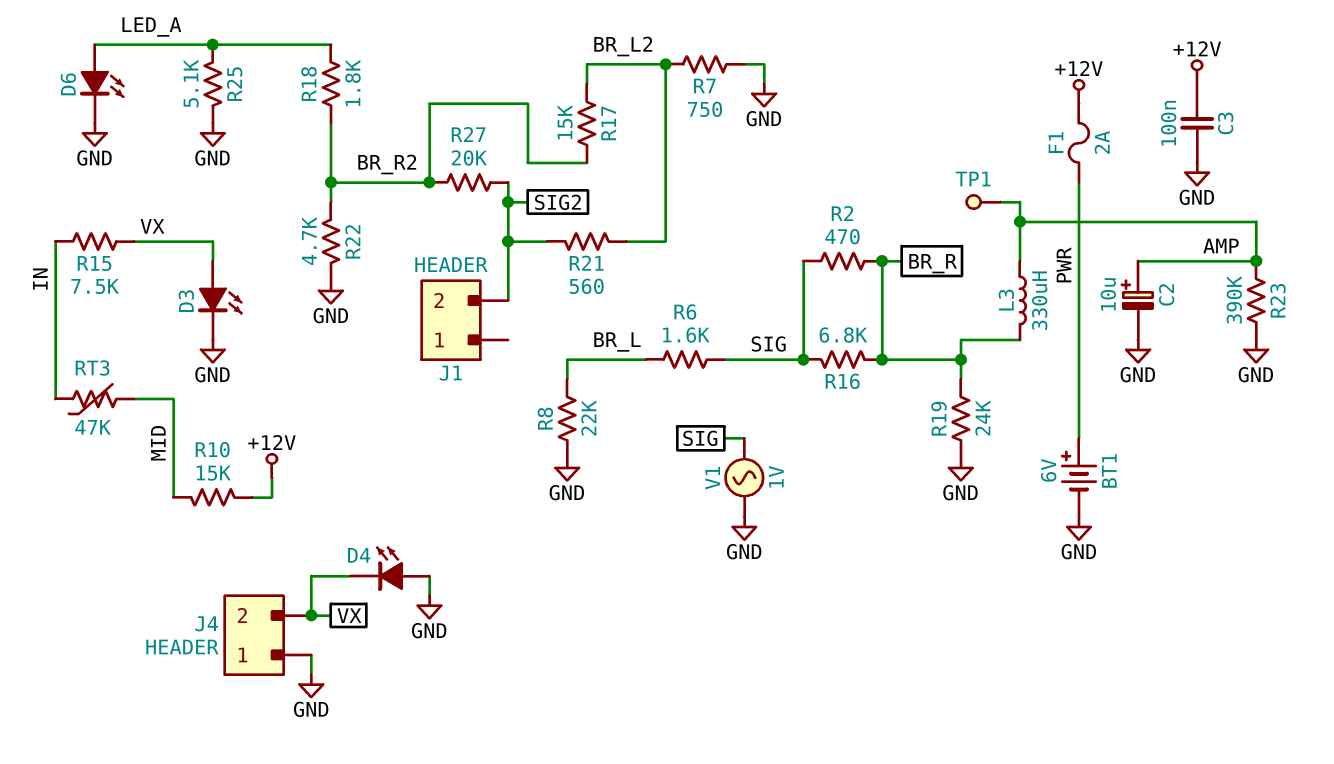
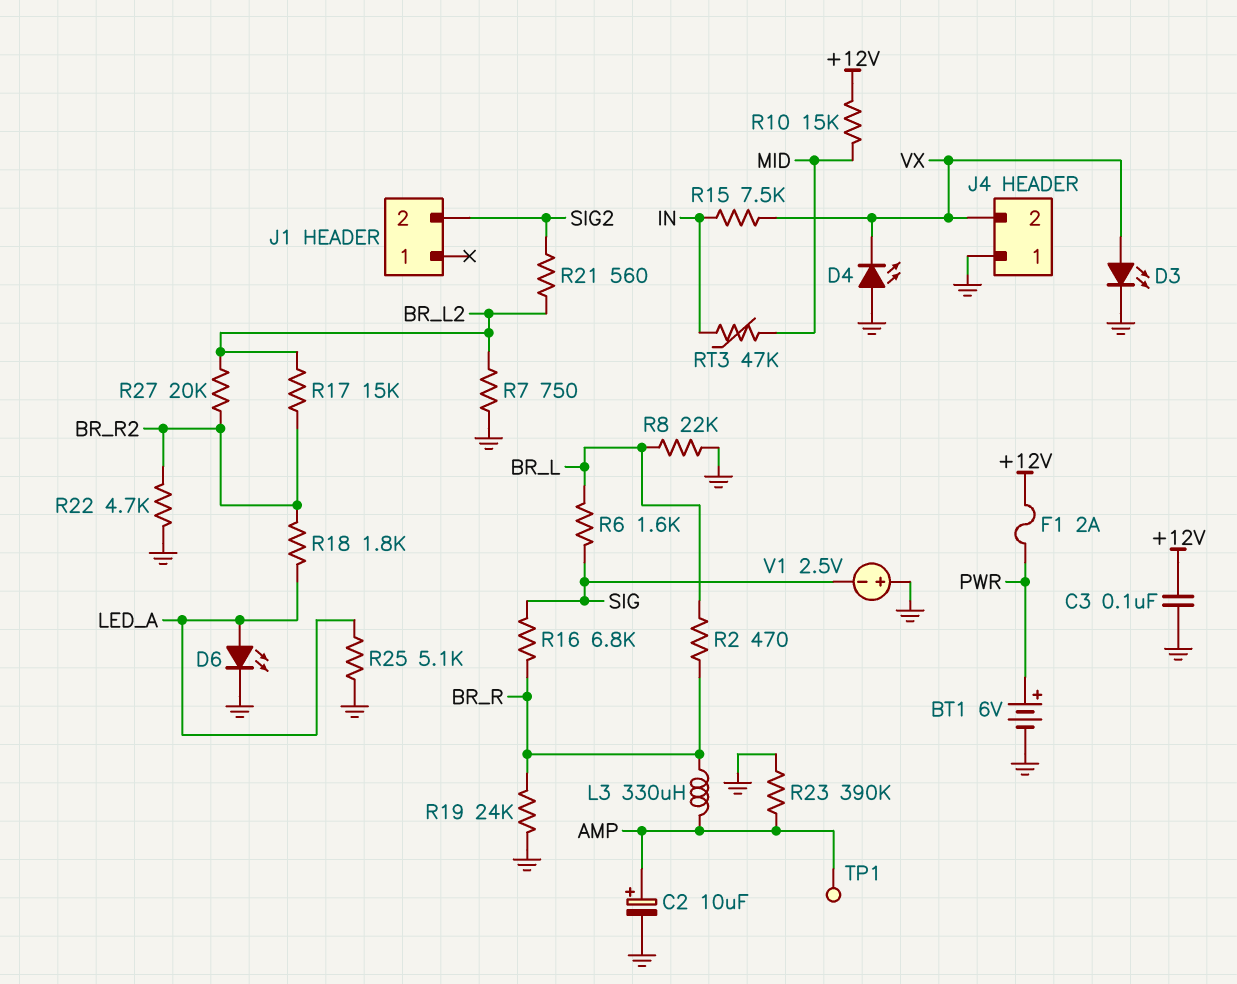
R2: 470 (BR_R, SIG) -> 470 (BR_L, BR_R)
R27: 20k (BR_R2, SIG2) -> 20k (BR_L2, BR_R2)
V1: AC 1V (GND, SIG) -> 2.5V (plus GND, minus SIG)

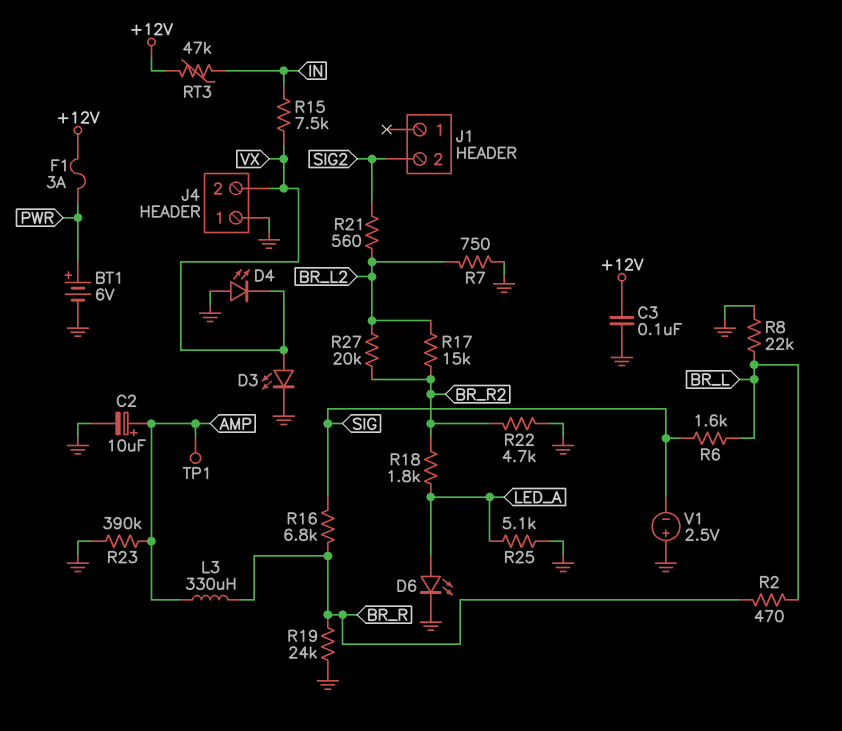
F1: 2A (+12V, PWR) -> 3A (+12V, PWR)
R10: 15k (+12V, MID) -> none
RT3: 47k (IN, MID) -> 47k (+12V, IN)

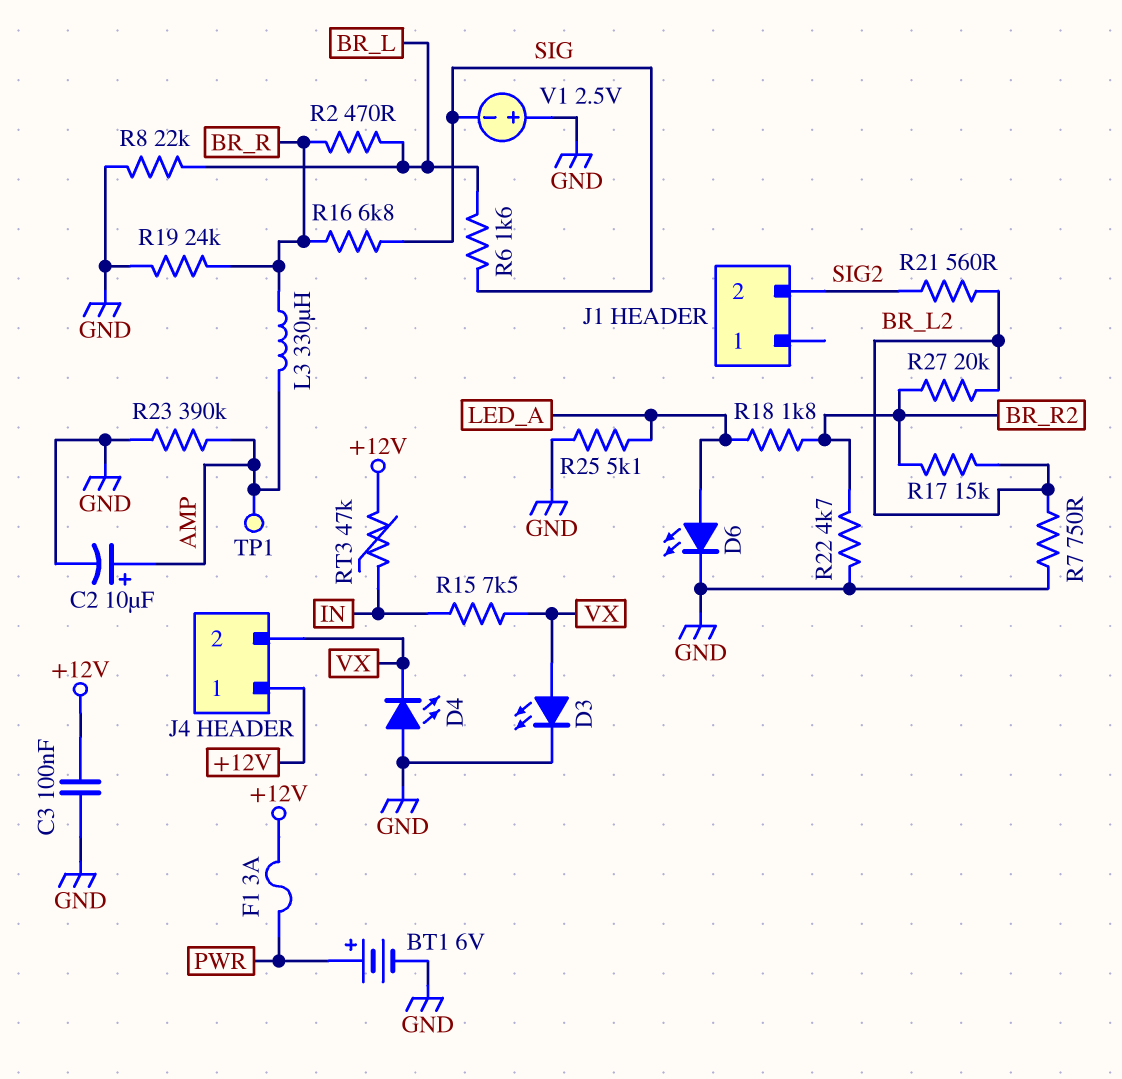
J4 pin 1: GND -> +12V

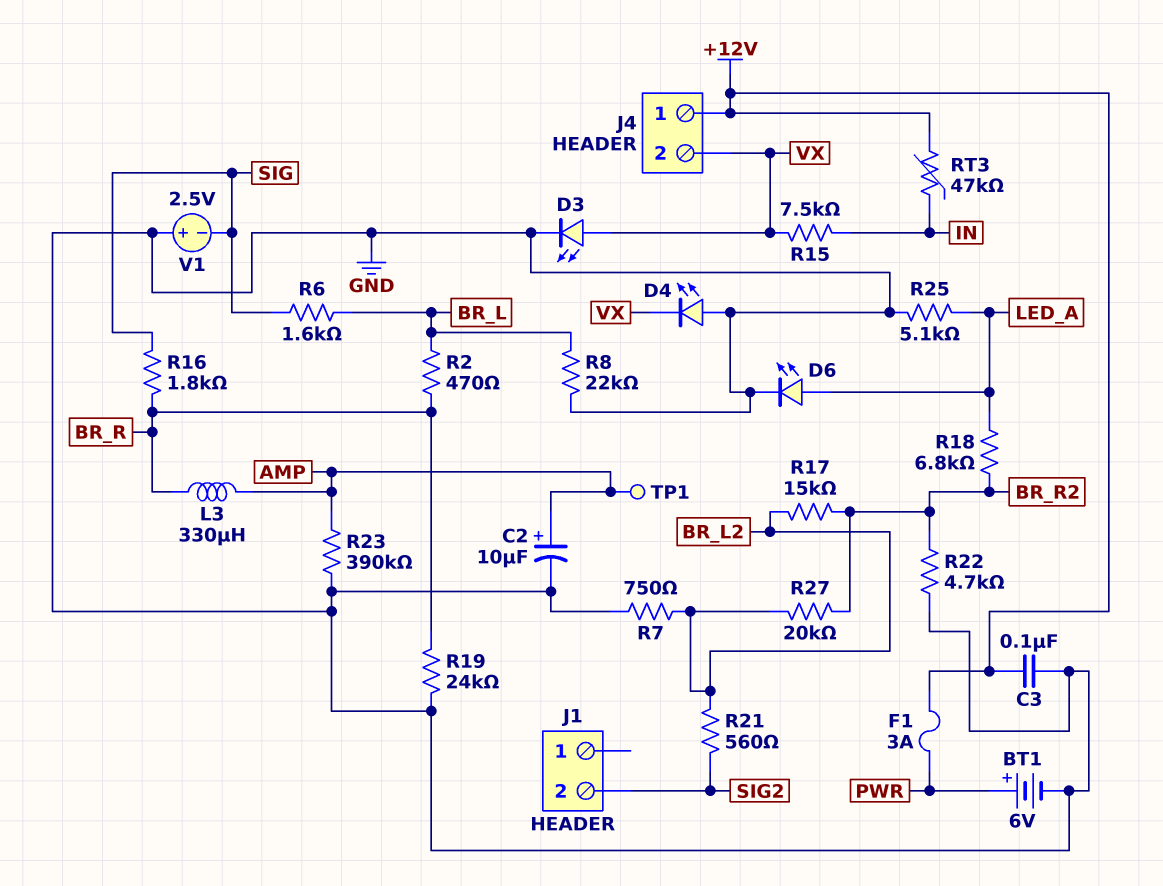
R16: 6.8k (BR_R, SIG) -> 1.8k (BR_R, SIG)
R18: 1.8k (BR_R2, LED_A) -> 6.8k (BR_R2, LED_A)

